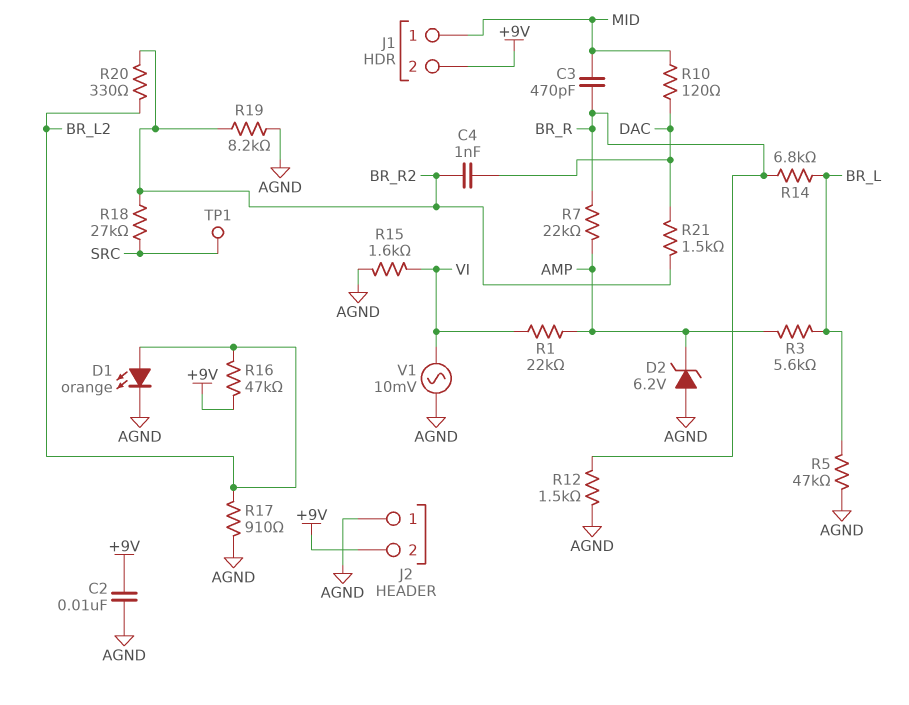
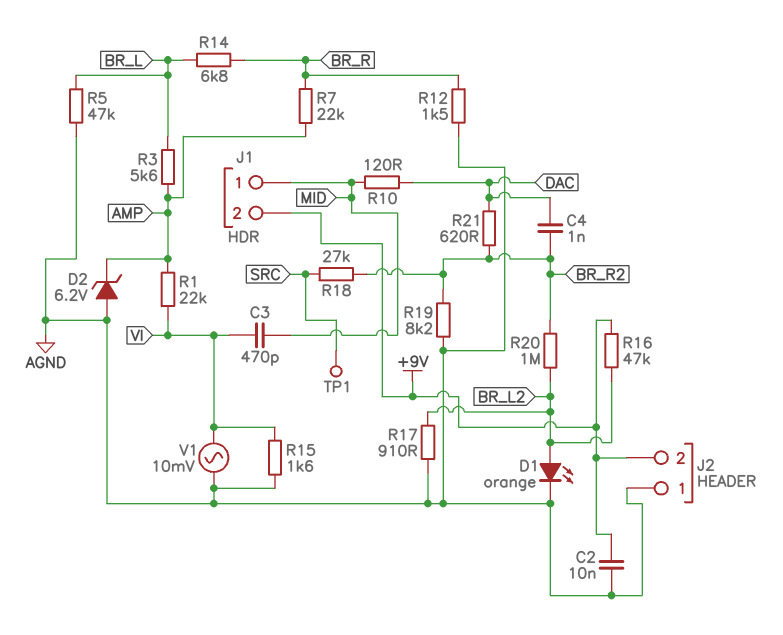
C3: 470pF (BR_R, MID) -> 470pF (MID, VI)
R20: 330 (BR_L2, BR_R2) -> 1M (BR_L2, BR_R2)
R21: 1.5k (BR_R2, DAC) -> 620 (BR_R2, DAC)

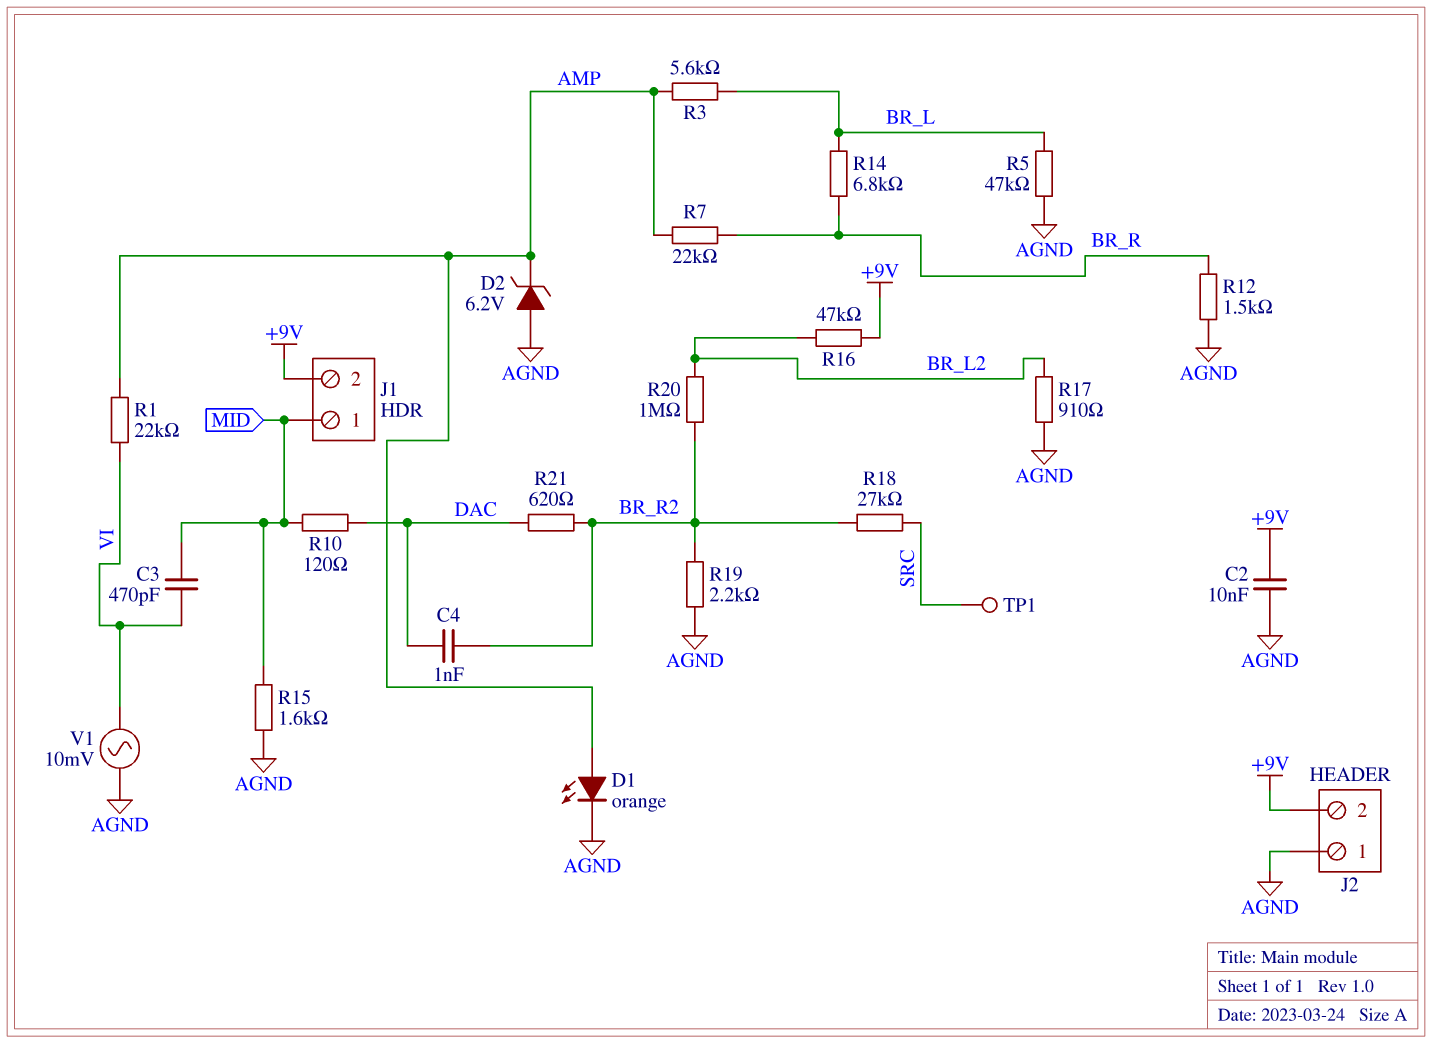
D1: LED orange (A BR_L2, K AGND) -> LED orange (A AMP, K AGND)
R15: 1.6k (AGND, VI) -> 1.6k (AGND, MID)
R19: 8.2k (AGND, BR_R2) -> 2.2k (AGND, BR_R2)

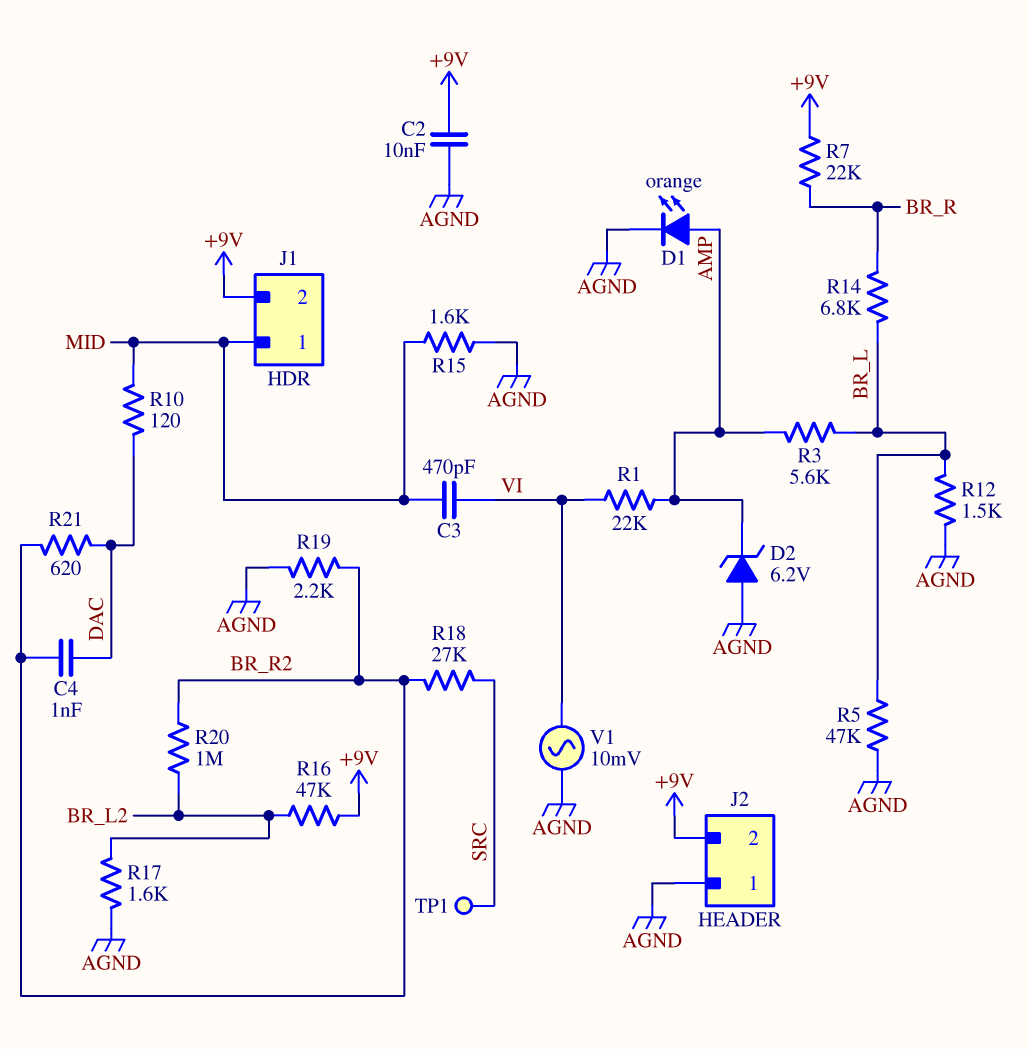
R7: 22k (AMP, BR_R) -> 22k (+9V, BR_R)
R12: 1.5k (AGND, BR_R) -> 1.5k (AGND, BR_L)
R17: 910 (AGND, BR_L2) -> 1.6k (AGND, BR_L2)

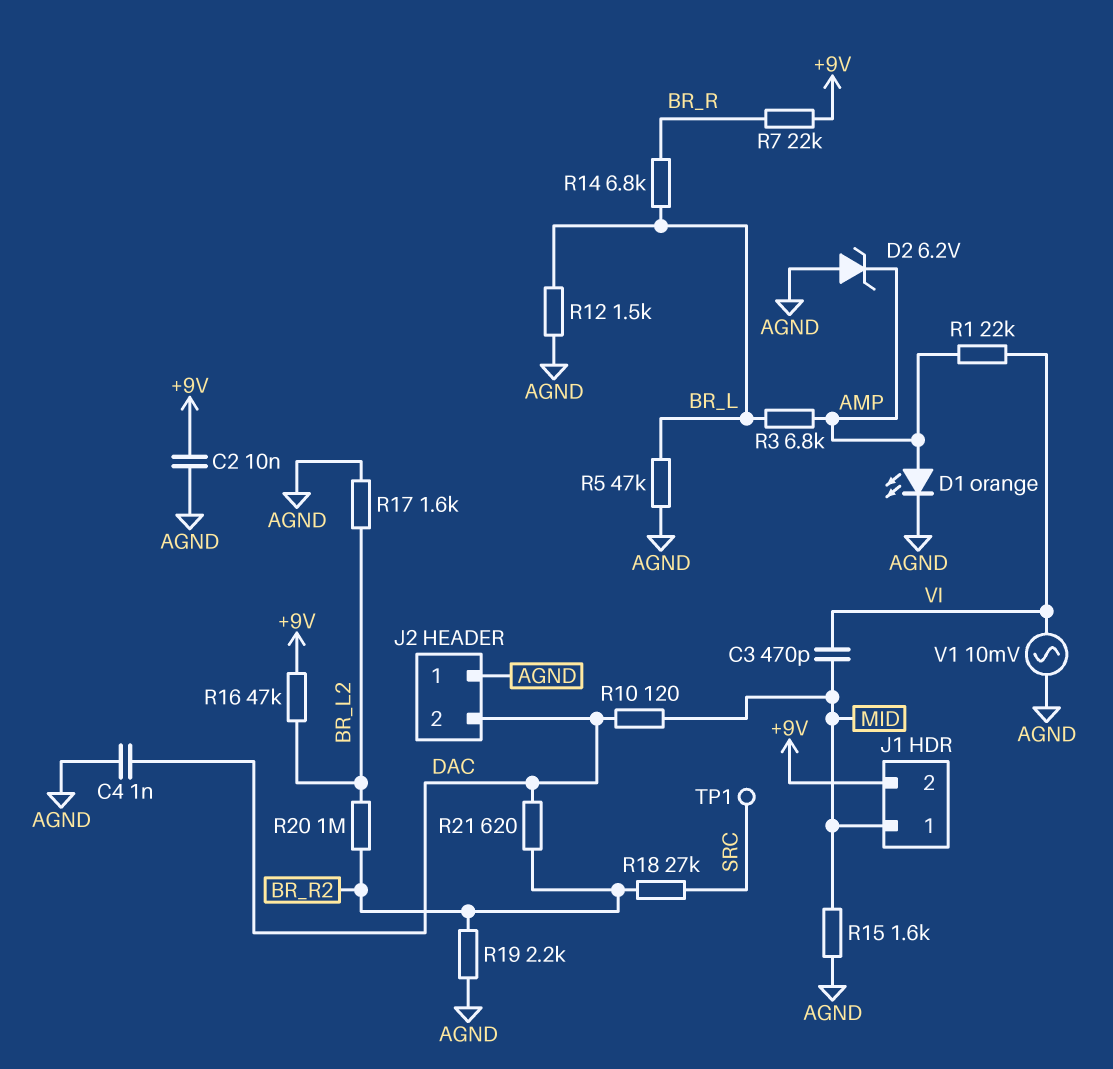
C4: 1nF (BR_R2, DAC) -> 1nF (AGND, DAC)
J2 pin 2: +9V -> DAC
R3: 5.6k (AMP, BR_L) -> 6.8k (AMP, BR_L)

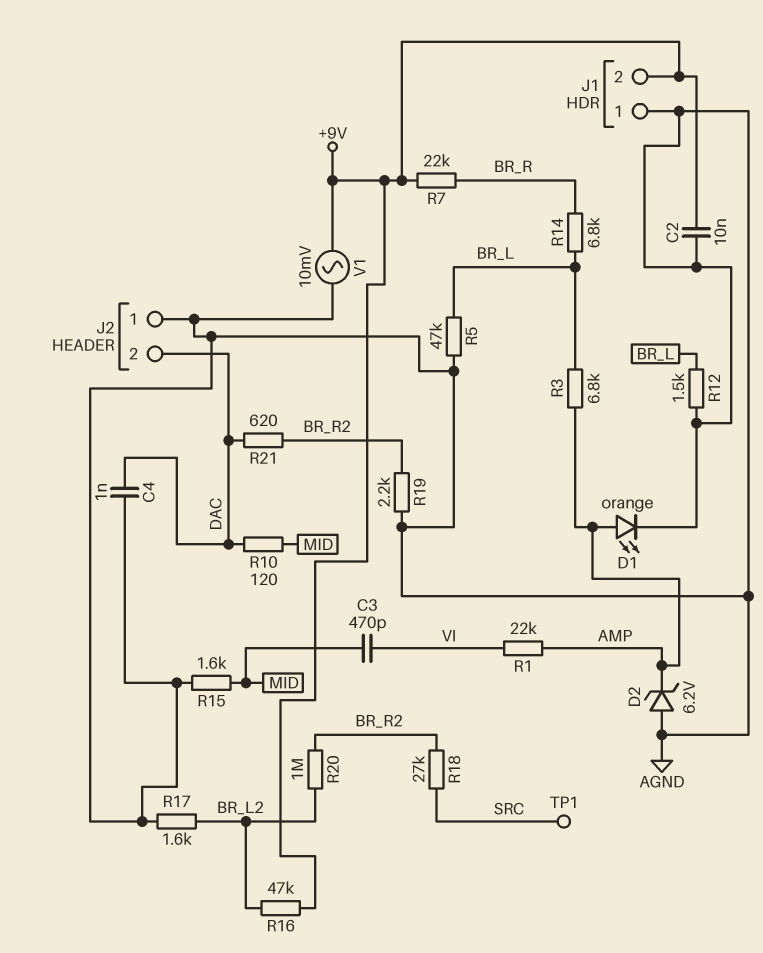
J1 pin 1: MID -> AGND
V1: AC 10mV (AGND, VI) -> AC 10mV (+9V, AGND)

